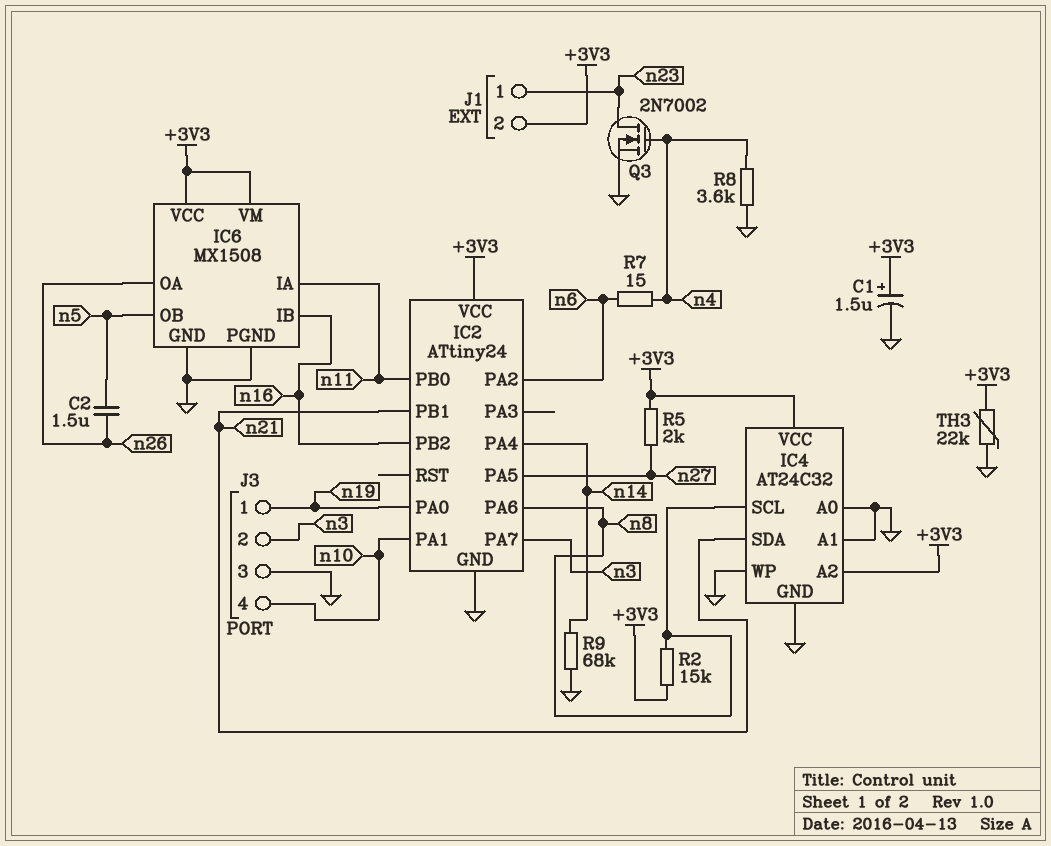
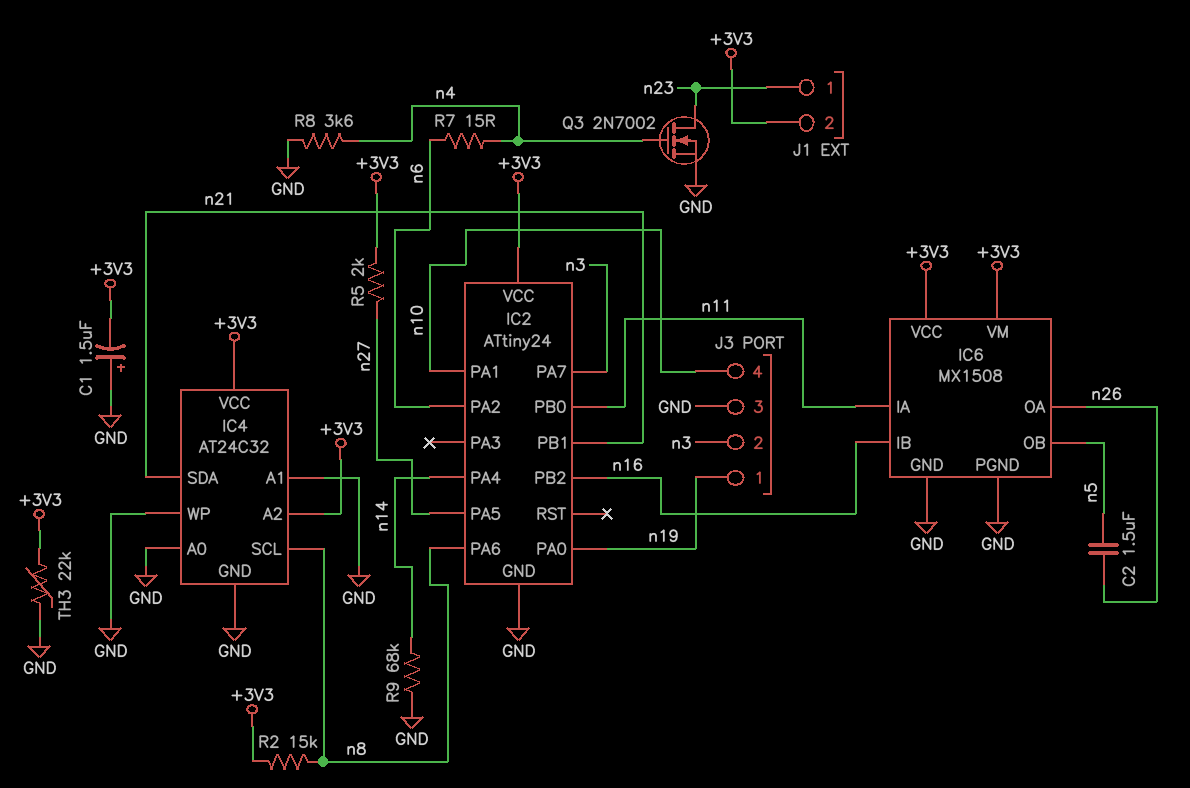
C1: 1.5uF (plus +3V3, minus GND) -> 1.5uF (plus GND, minus +3V3)

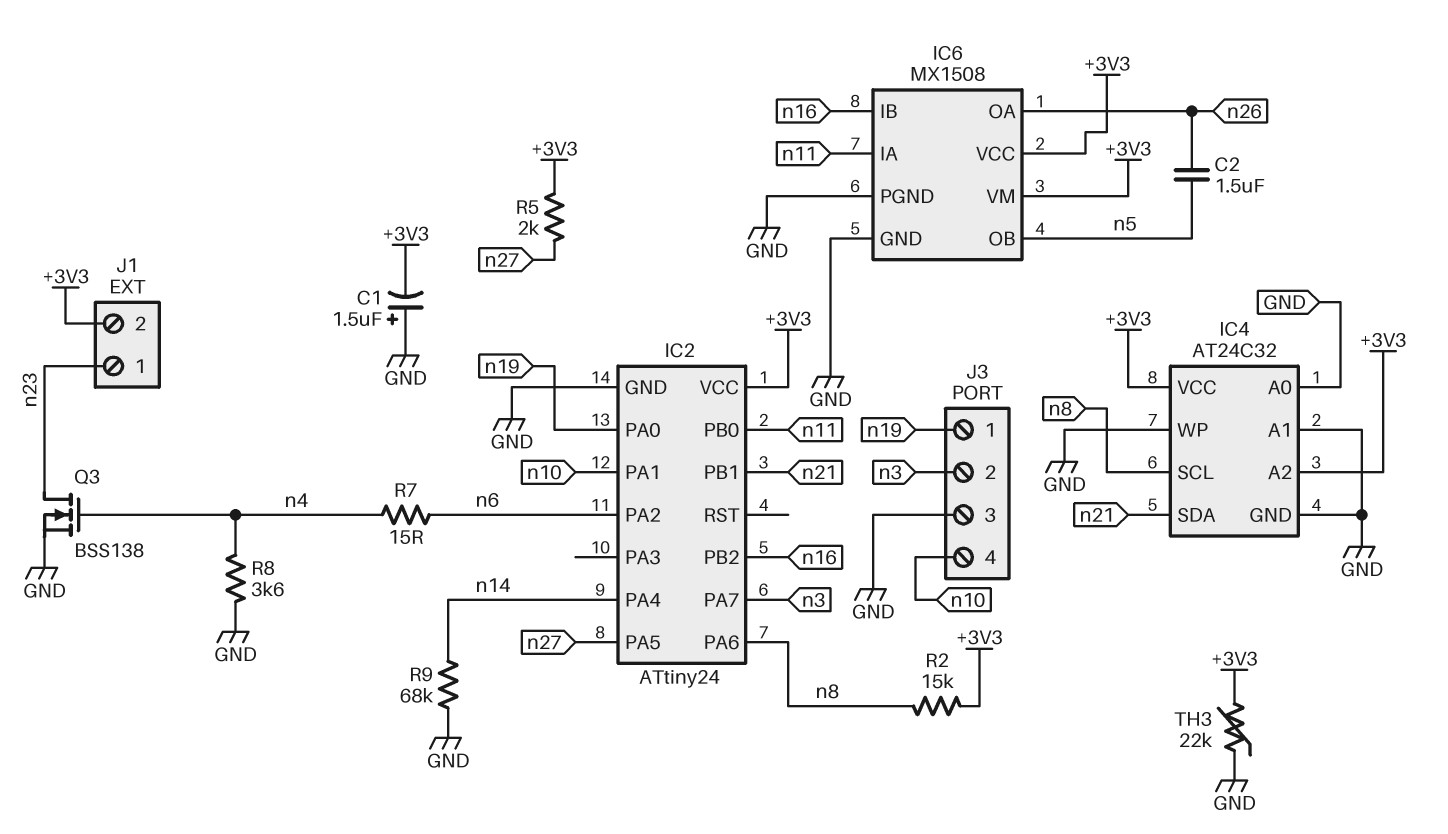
Q3: NMOS 2N7002 (G n4, D n23, S GND) -> NMOS BSS138 (G n4, D n23, S GND)

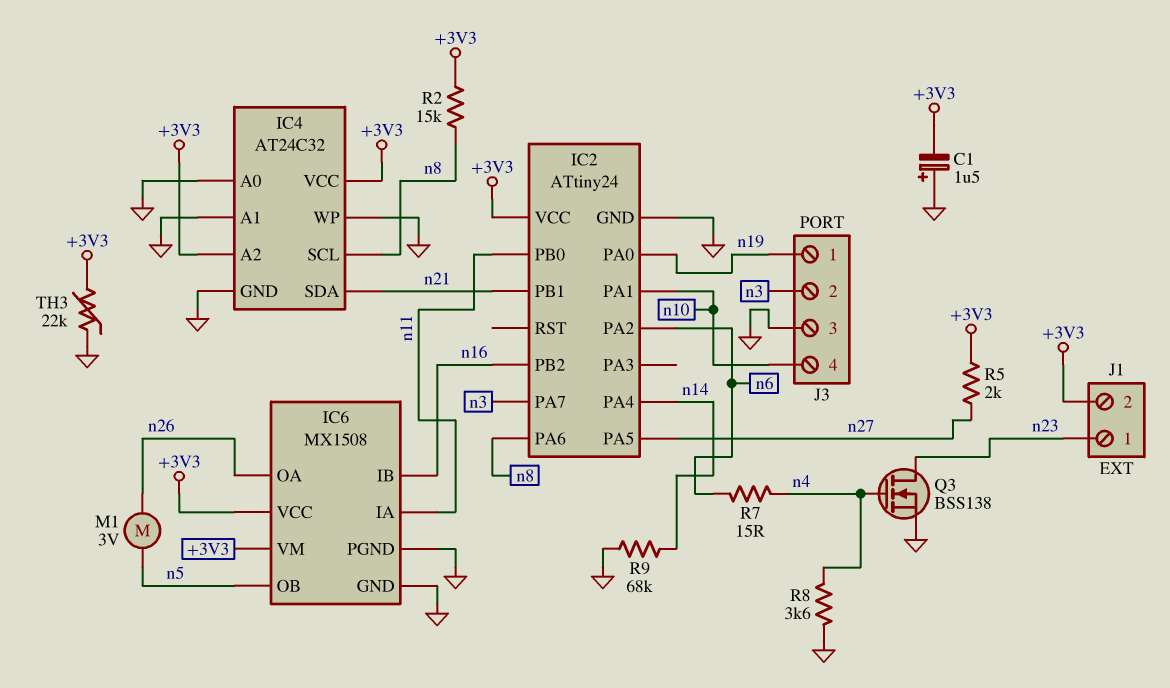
C2: 1.5uF (n5, n26) -> none
M1: none -> motor 3V (n5, n26)

